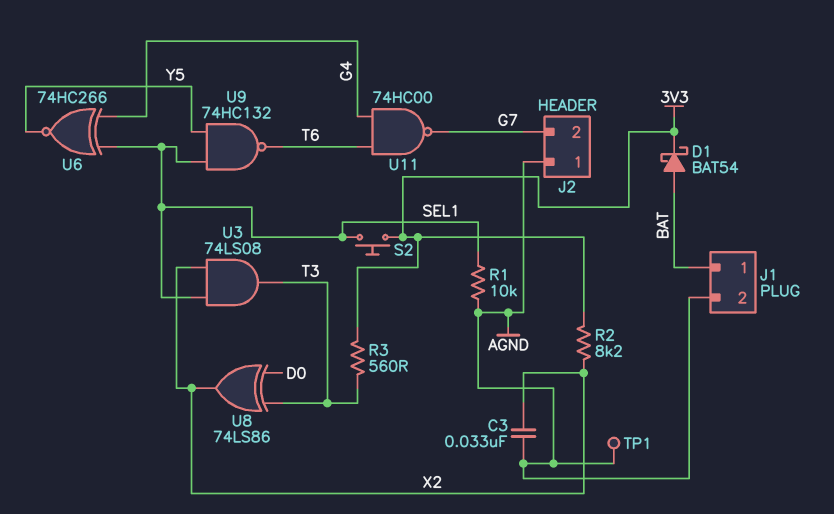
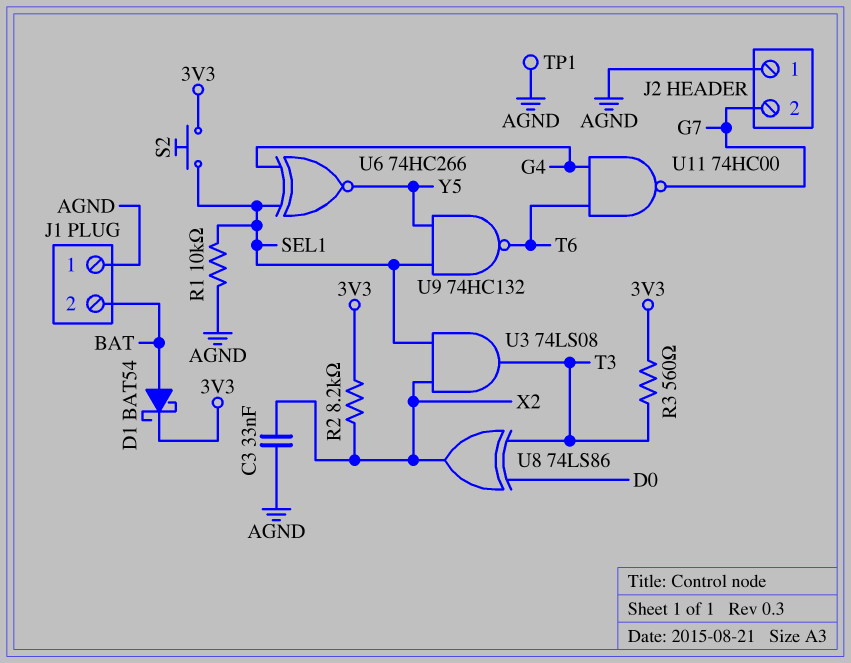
J1 pin 1: BAT -> AGND
J1 pin 2: AGND -> BAT

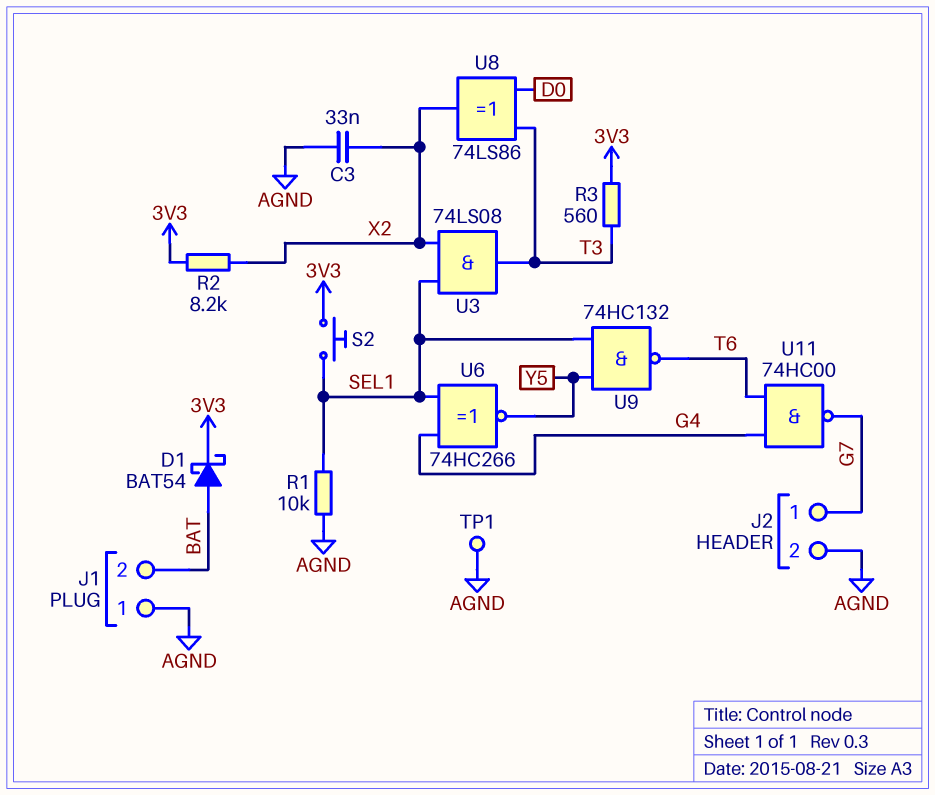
J2 pin 1: AGND -> G7
J2 pin 2: G7 -> AGND

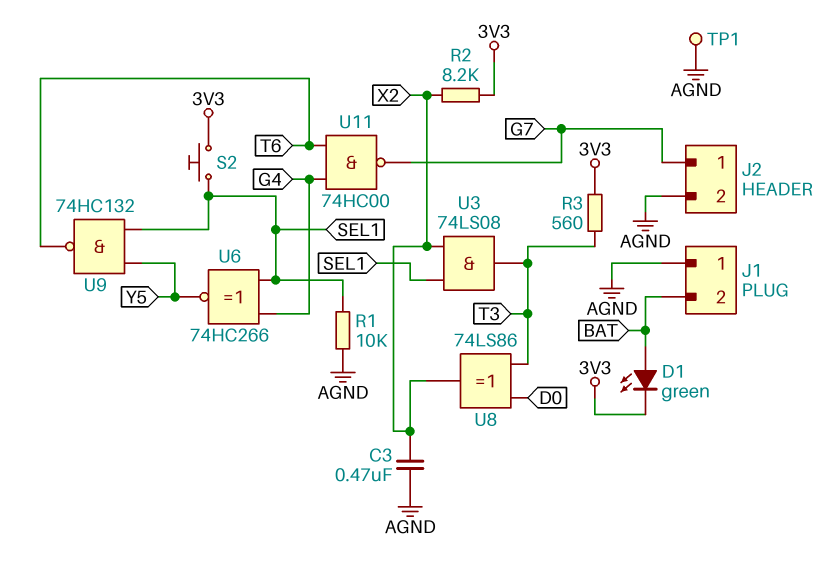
C3: 33nF (AGND, X2) -> 470nF (AGND, X2)
D1: schottky BAT54 (A BAT, K 3V3) -> LED green (A BAT, K 3V3)

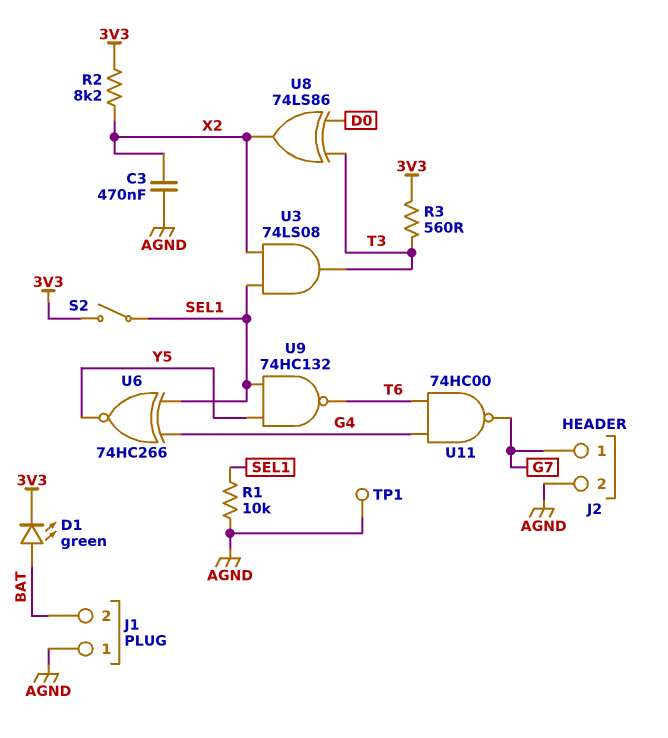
S2: button (3V3, SEL1) -> switch (3V3, SEL1)

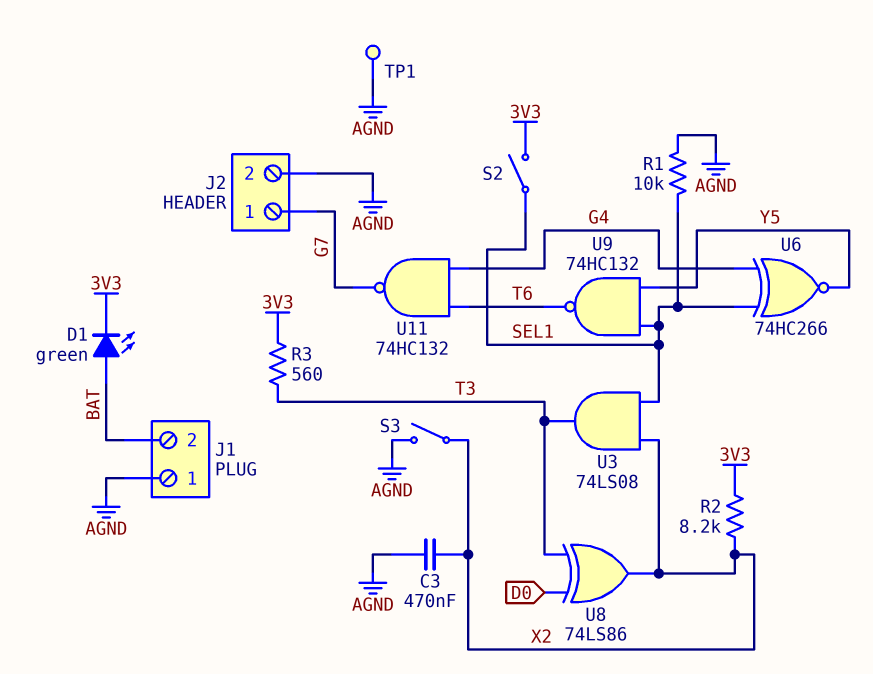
S3: none -> switch (AGND, X2)
U11: NAND 74HC00 (in G4, in T6, out G7) -> NAND 74HC132 (in G4, in T6, out G7)

